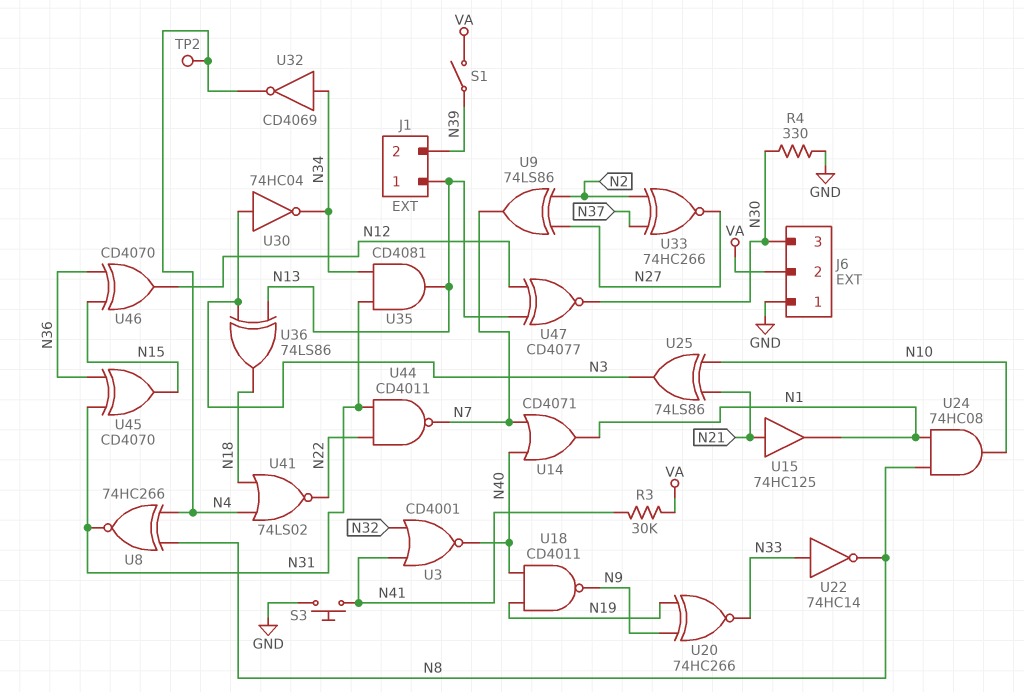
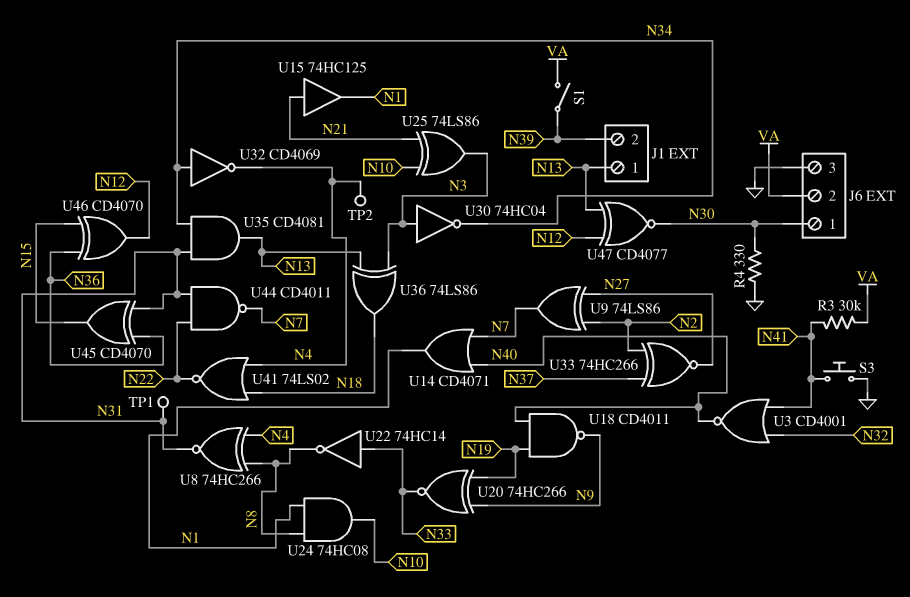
J6 pin 1: GND -> N30
J6 pin 3: N30 -> GND
TP1: none -> test point (N31)

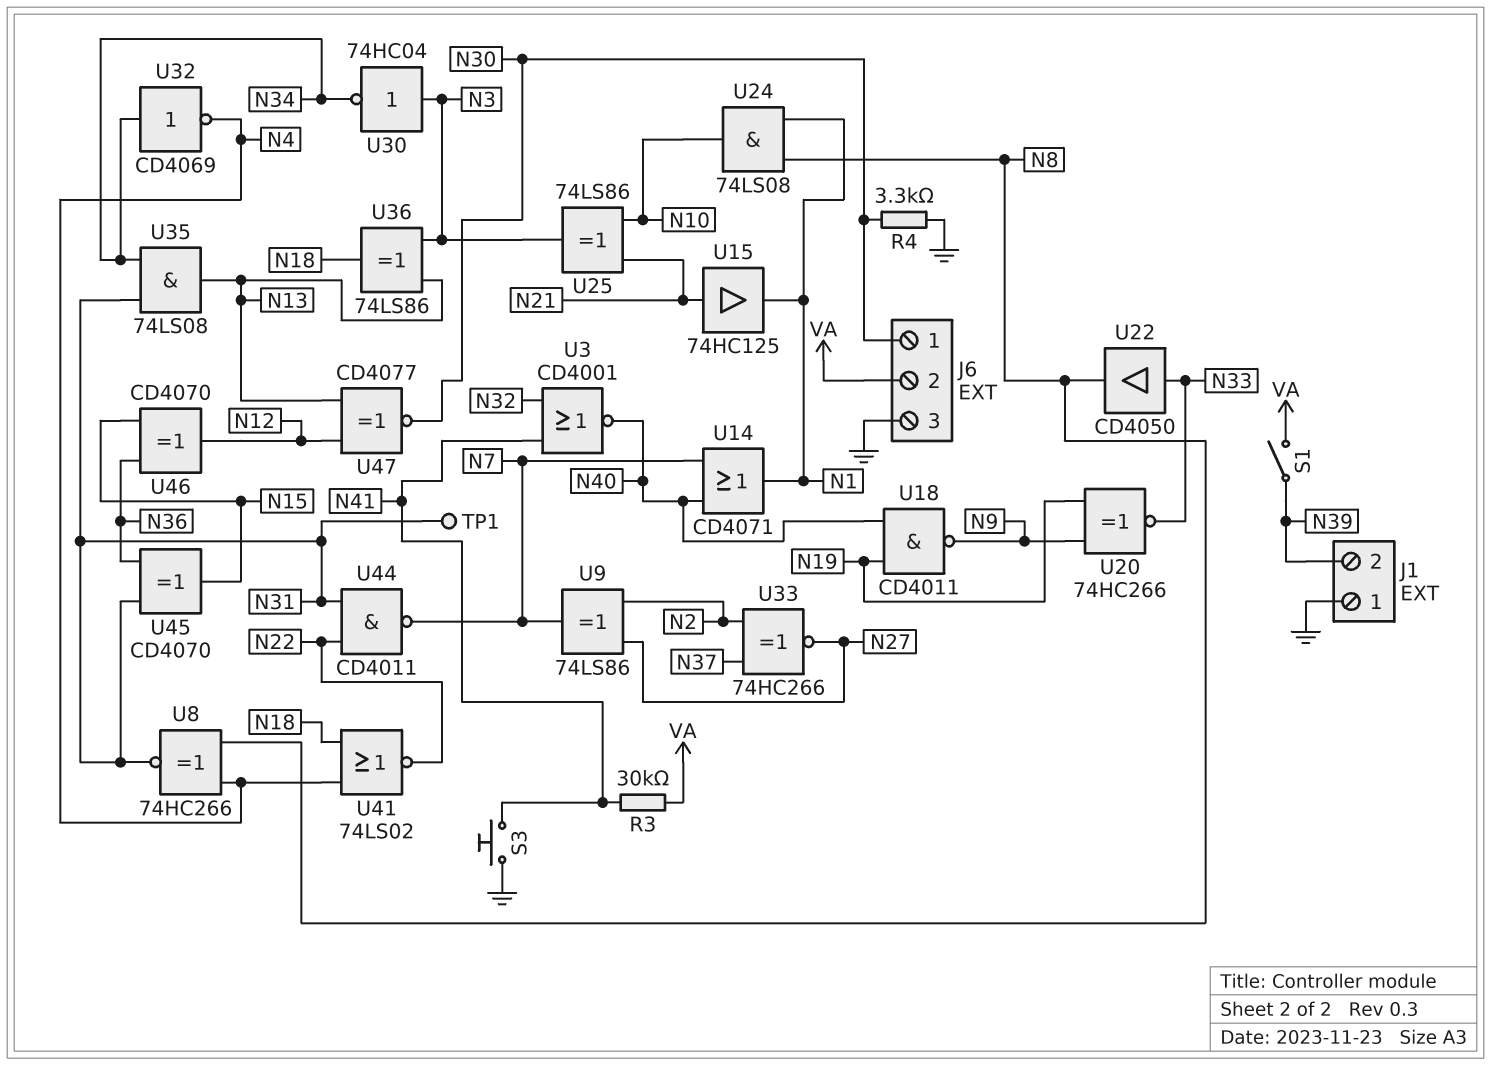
J1 pin 1: N13 -> GND
R4: 330 (GND, N30) -> 3.3k (GND, N30)
TP2: test point (N4) -> none
U22: NOT 74HC14 (in N33, out N8) -> buffer CD4050 (in N33, out N8)
U24: AND 74HC08 (in N1, in N8, out N10) -> AND 74LS08 (in N1, in N8, out N10)
U35: AND CD4081 (in N31, in N34, out N13) -> AND 74LS08 (in N31, in N34, out N13)

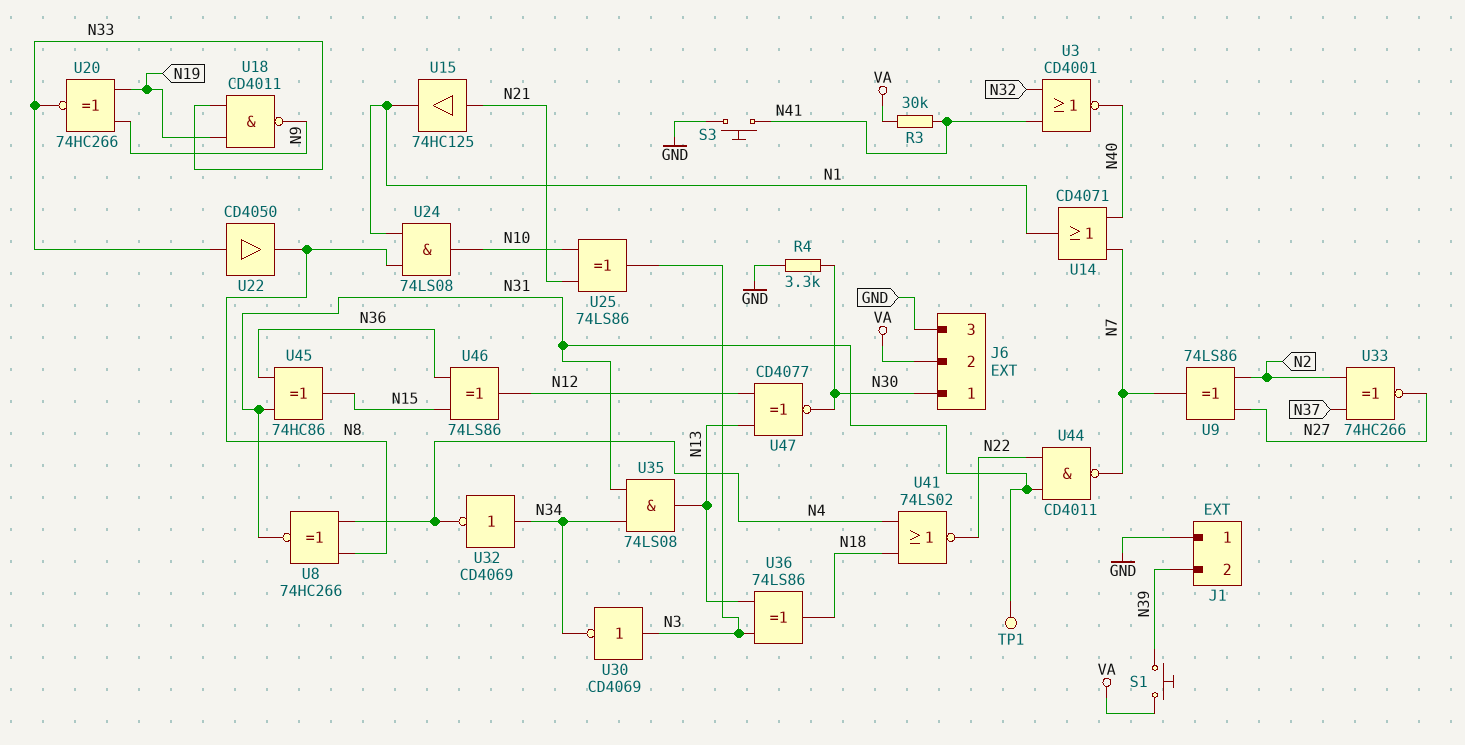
S1: switch (N39, VA) -> button (N39, VA)
U18: NAND CD4011 (in N19, in N40, out N9) -> NAND CD4011 (in N19, in N33, out N9)
U30: NOT 74HC04 (in N3, out N34) -> NOT CD4069 (in N3, out N34)
U45: XOR CD4070 (in N31, in N36, out N15) -> XOR 74HC86 (in N31, in N36, out N15)
U46: XOR CD4070 (in N15, in N36, out N12) -> XOR 74LS86 (in N15, in N36, out N12)

